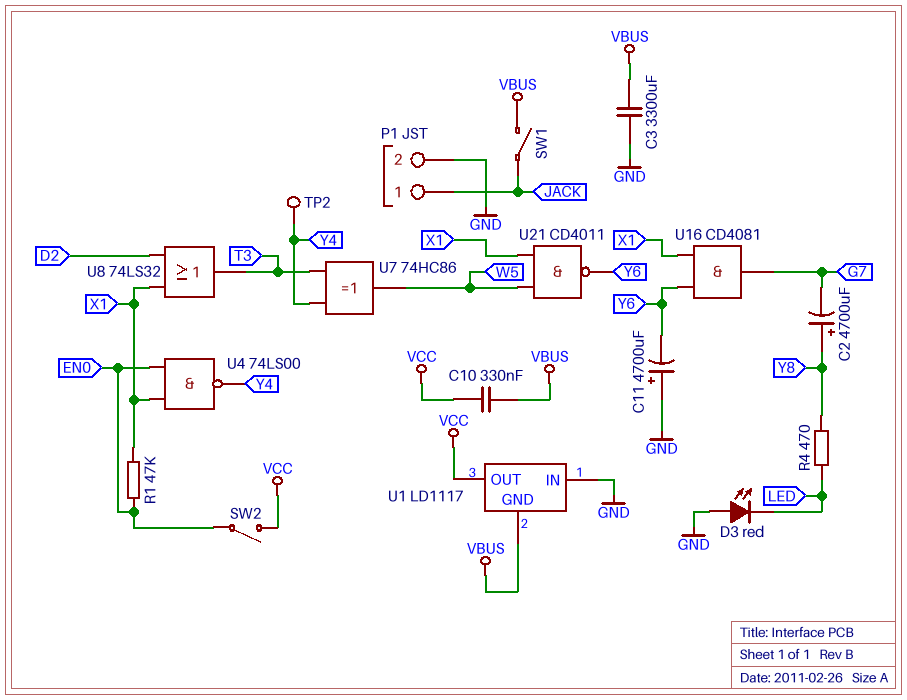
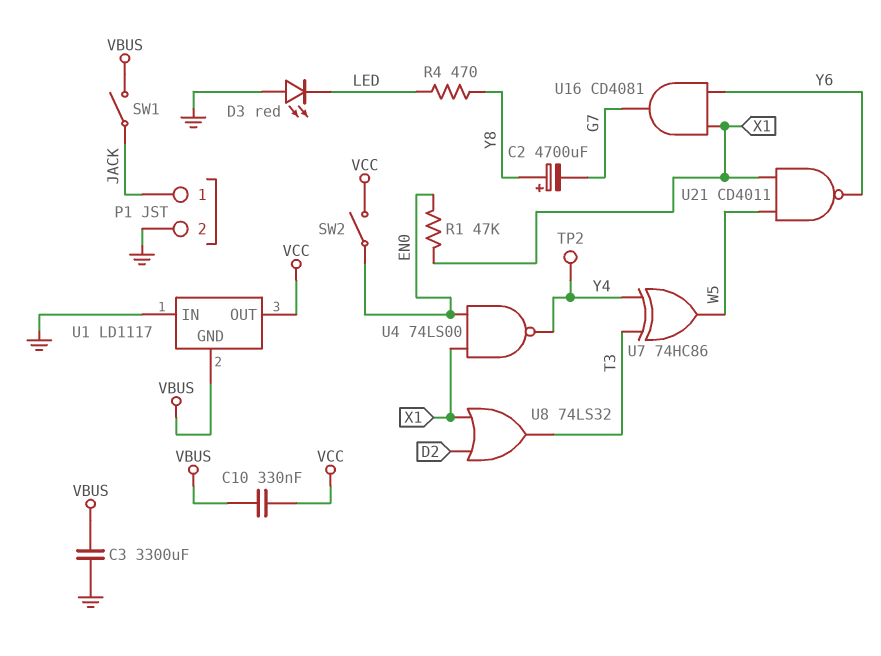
C11: 4700uF (plus GND, minus Y6) -> none

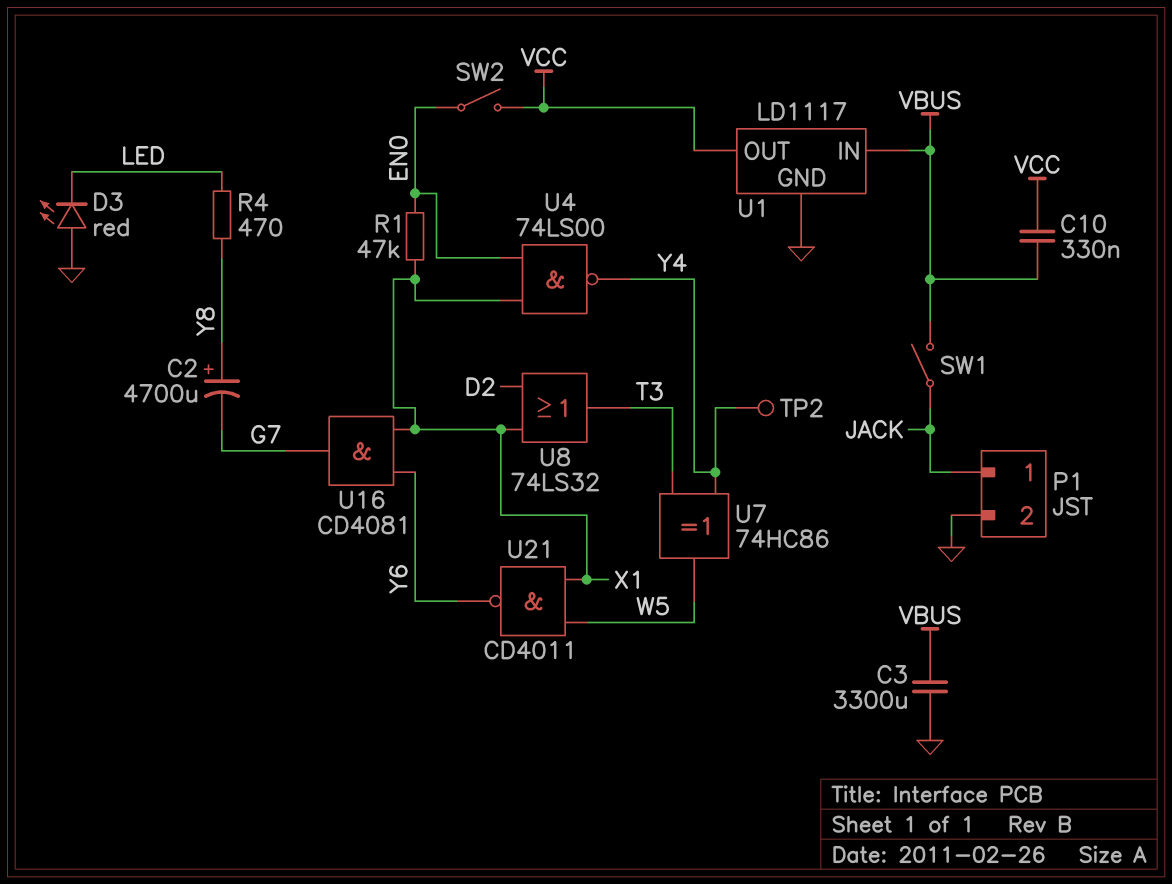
U1 pin GND: VBUS -> GND
U1 pin IN: GND -> VBUS

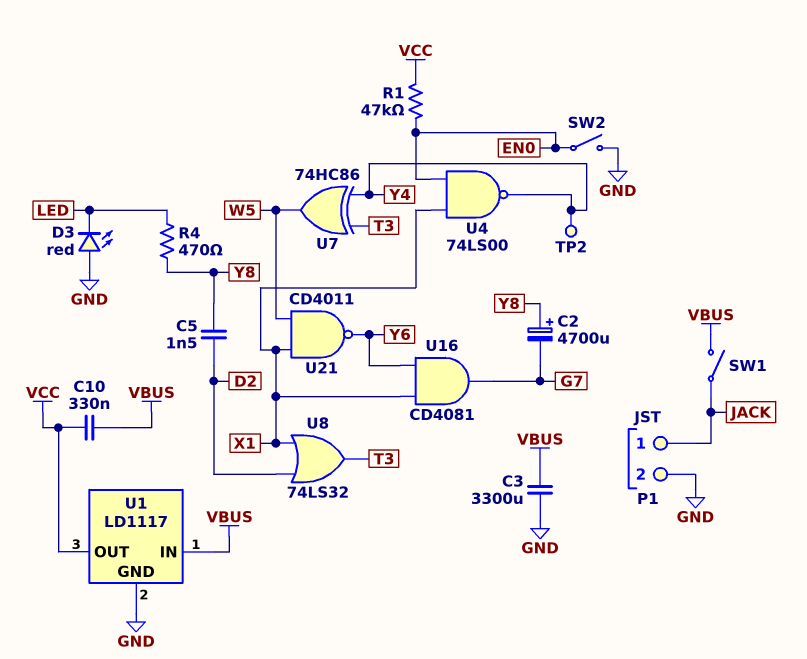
C5: none -> 1.5nF (D2, Y8)
R1: 47k (EN0, X1) -> 47k (EN0, VCC)
SW2: switch (EN0, VCC) -> switch (EN0, GND)

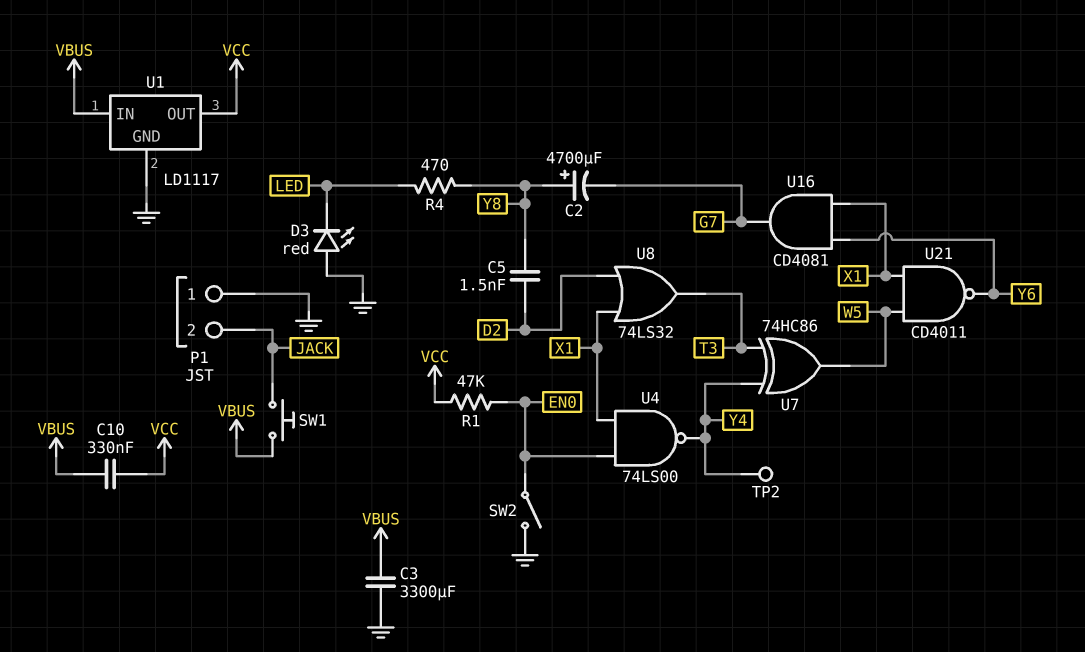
P1 pin 1: JACK -> GND
P1 pin 2: GND -> JACK
SW1: switch (JACK, VBUS) -> button (JACK, VBUS)

